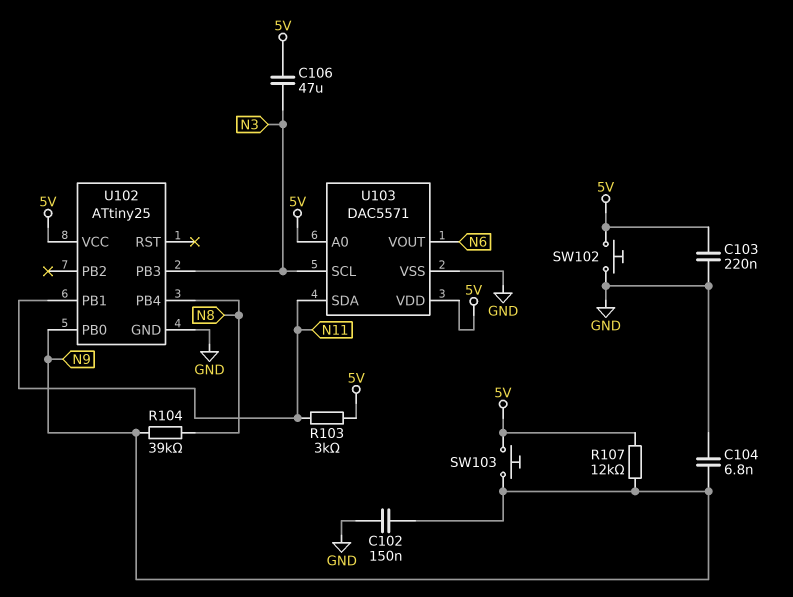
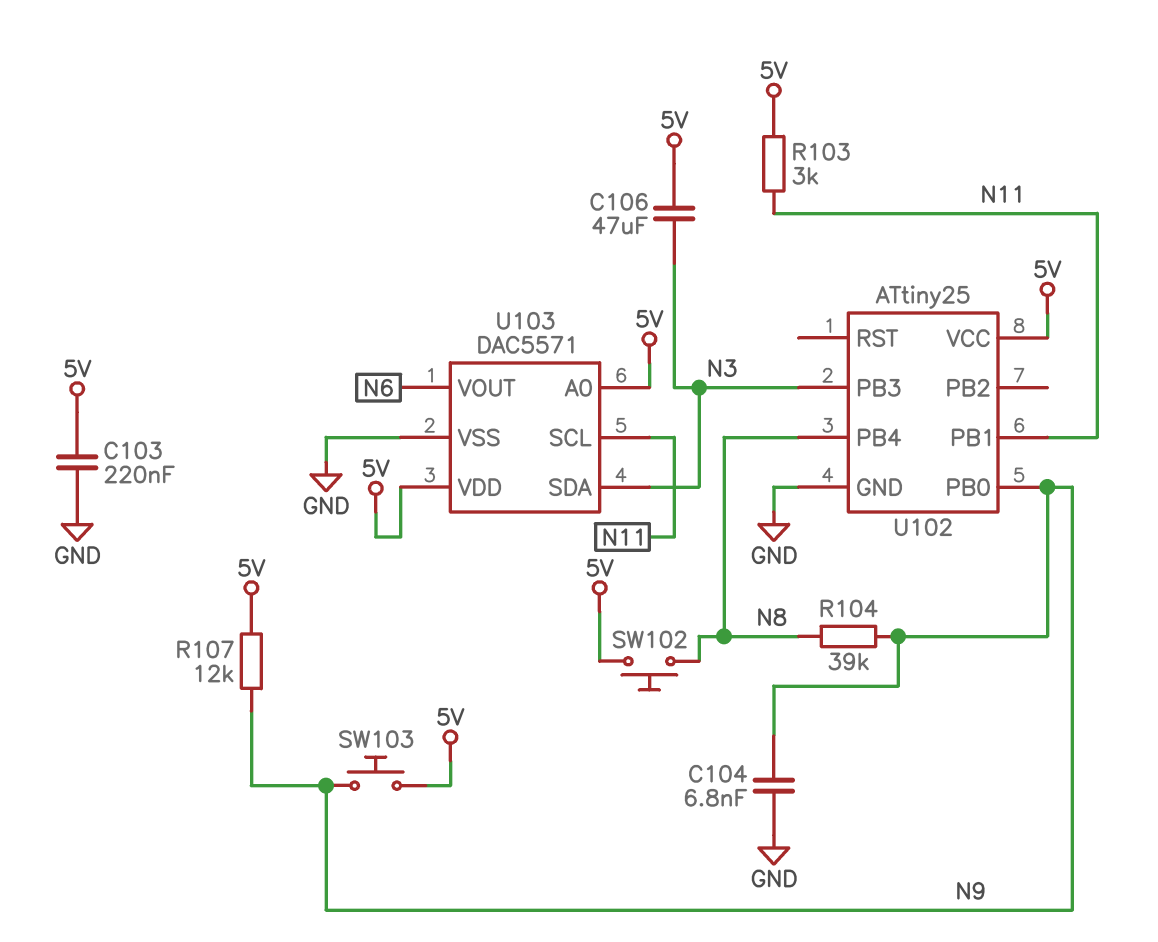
C102: 150nF (GND, N9) -> none
SW102: button (5V, GND) -> button (5V, N8)
U103 pin SCL: N3 -> N11
U103 pin SDA: N11 -> N3

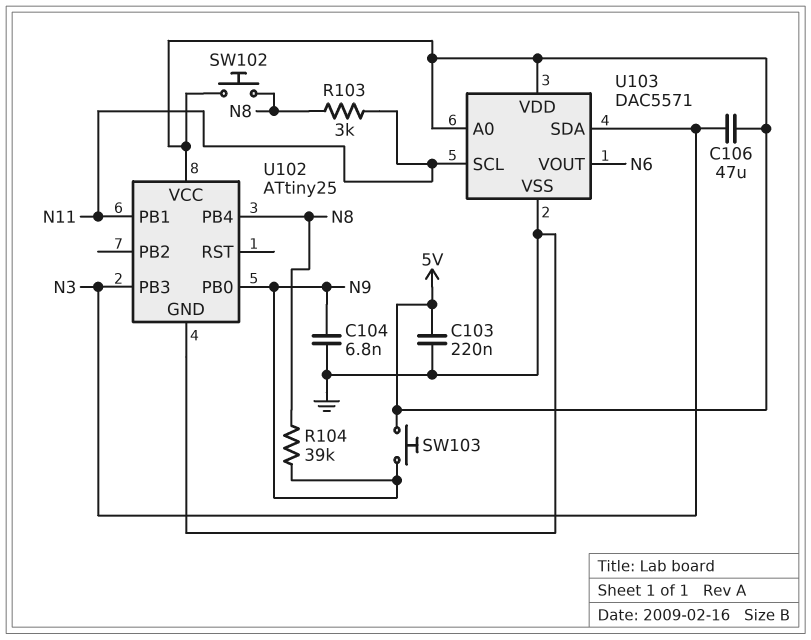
R103: 3k (5V, N11) -> 3k (N8, N11)
R107: 12k (5V, N9) -> none

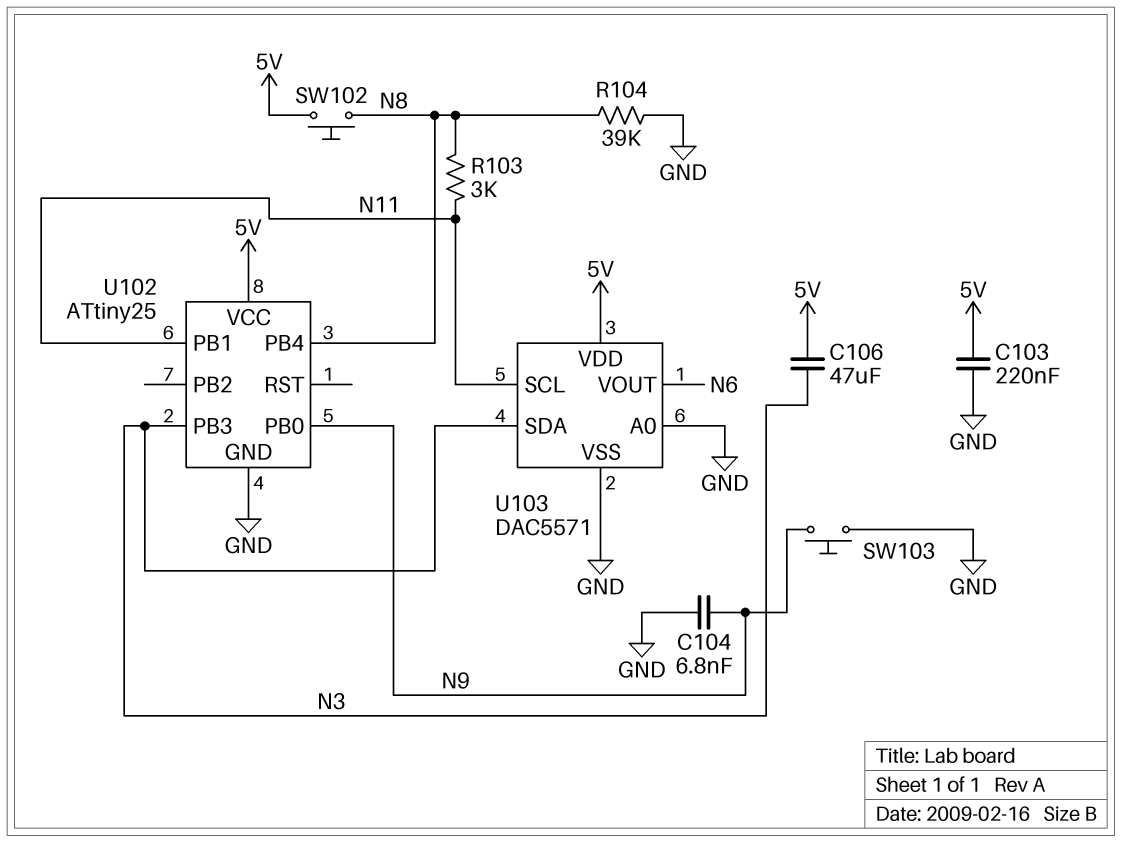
R104: 39k (N8, N9) -> 39k (GND, N8)
SW103: button (5V, N9) -> button (GND, N9)
U103 pin A0: 5V -> GND

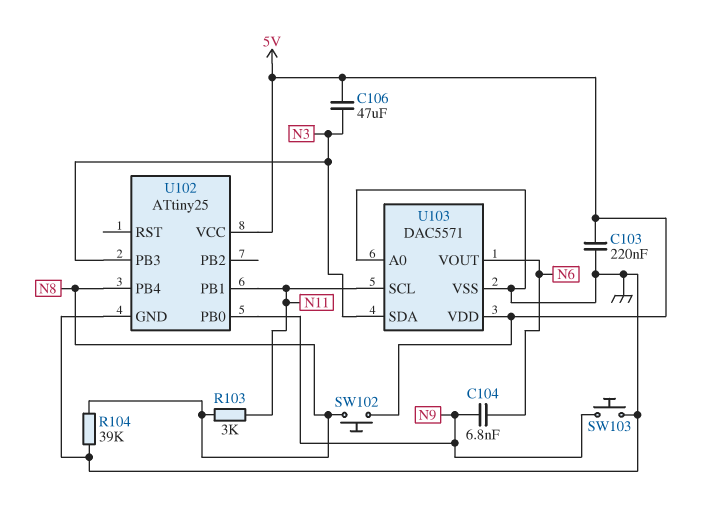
C104: 6.8nF (GND, N9) -> 6.8nF (N6, N9)

